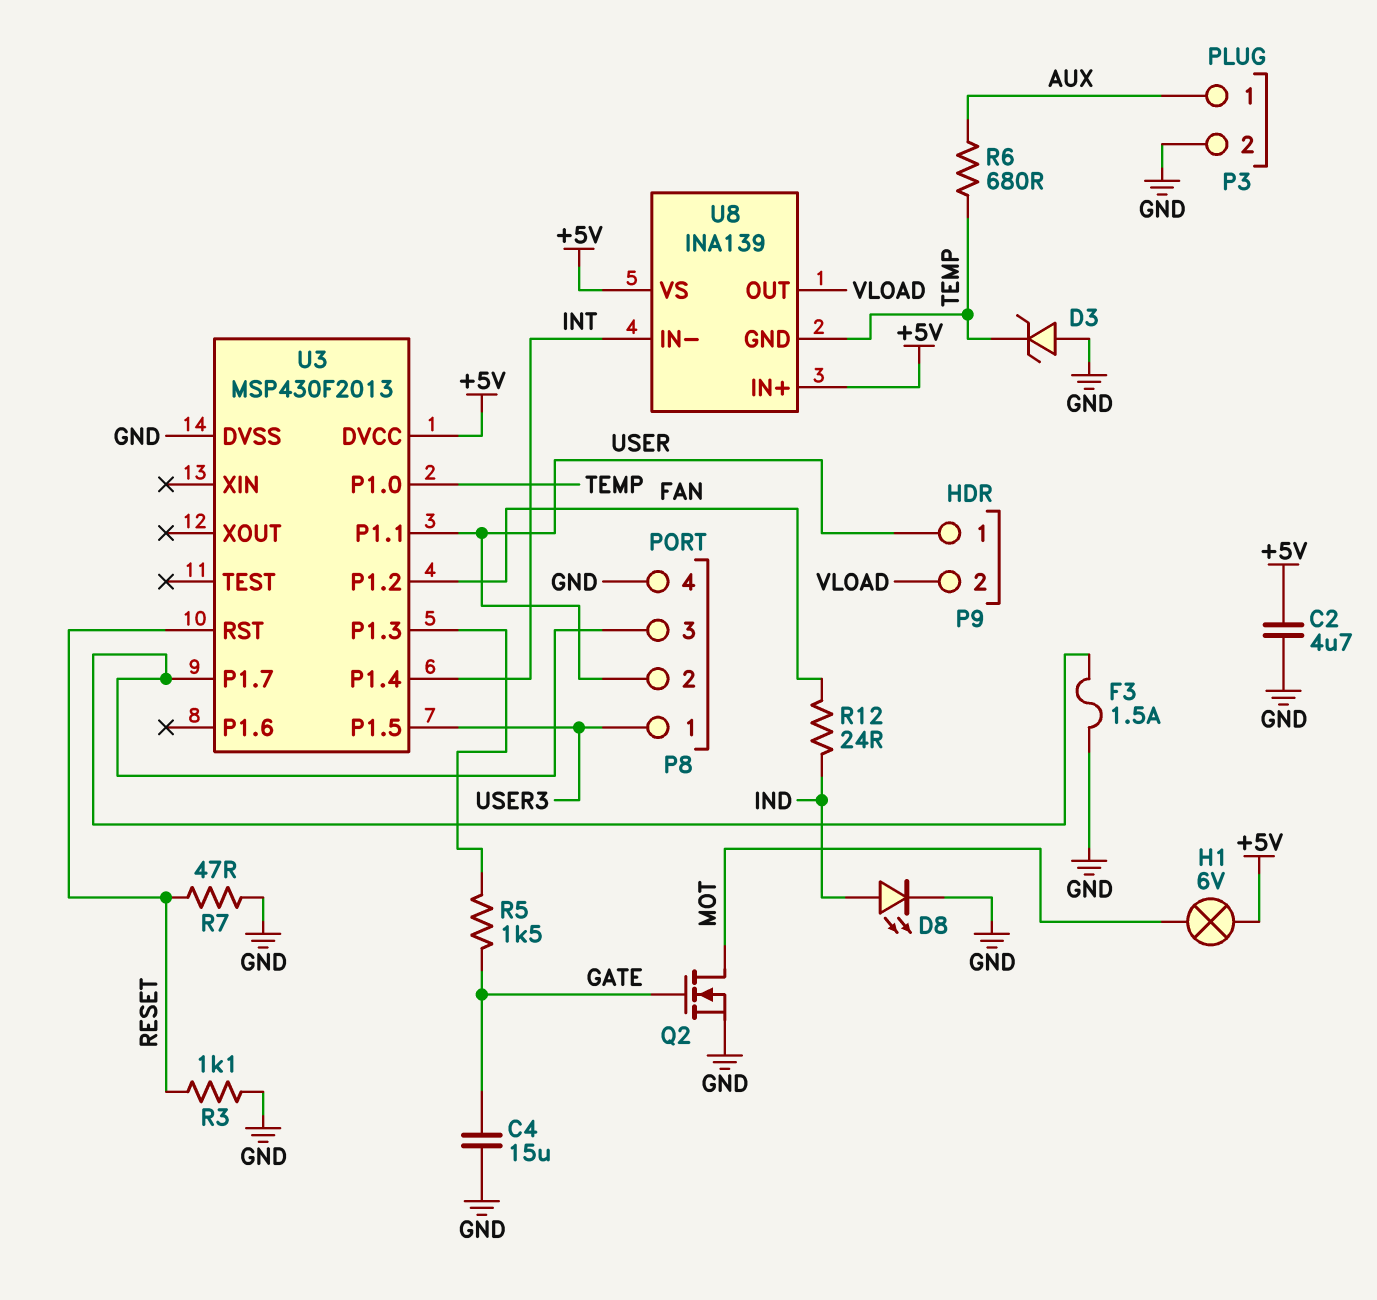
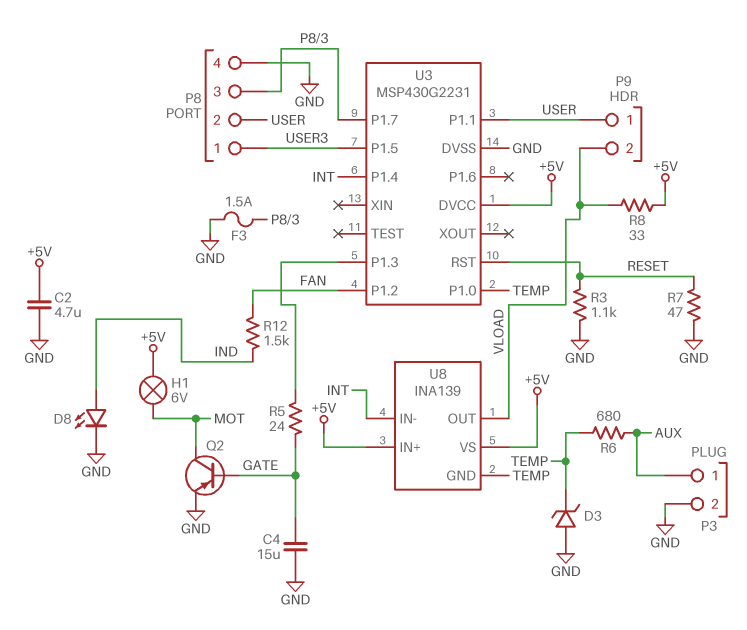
Q2: NMOS (G GATE, D MOT, S GND) -> PNP (B GATE, C MOT, E GND)
R5: 1.5k (GATE, U3/P1.3) -> 24 (GATE, U3/P1.3)
R8: none -> 33 (+5V, VLOAD)
R12: 24 (FAN, IND) -> 1.5k (FAN, IND)
U3: MSP430F2013 -> MSP430G2231

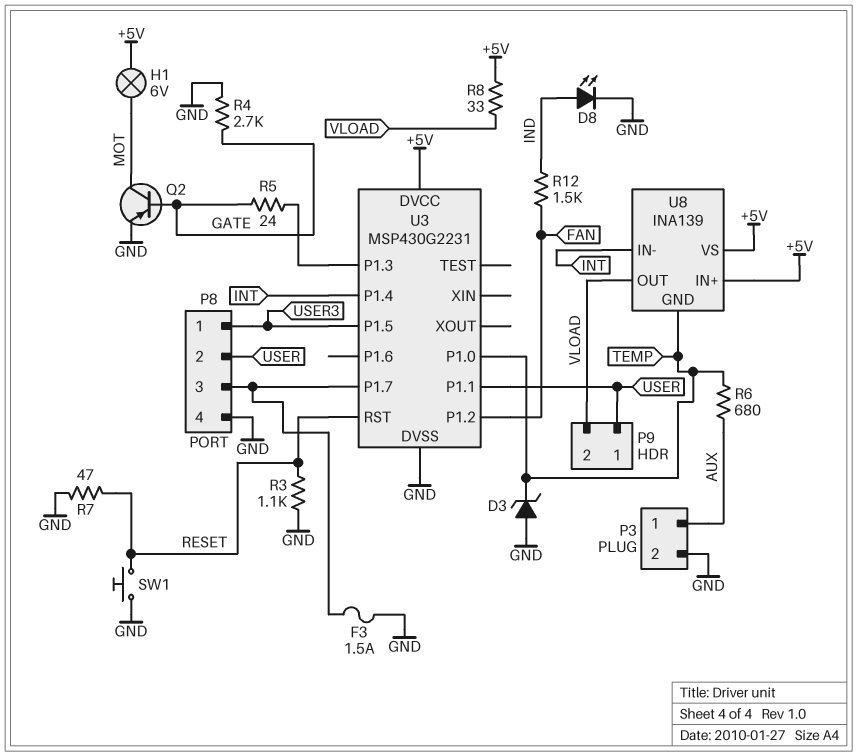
C2: 4.7uF (+5V, GND) -> none
C4: 15uF (GATE, GND) -> none
R4: none -> 2.7k (GATE, GND)
SW1: none -> button (GND, RESET)

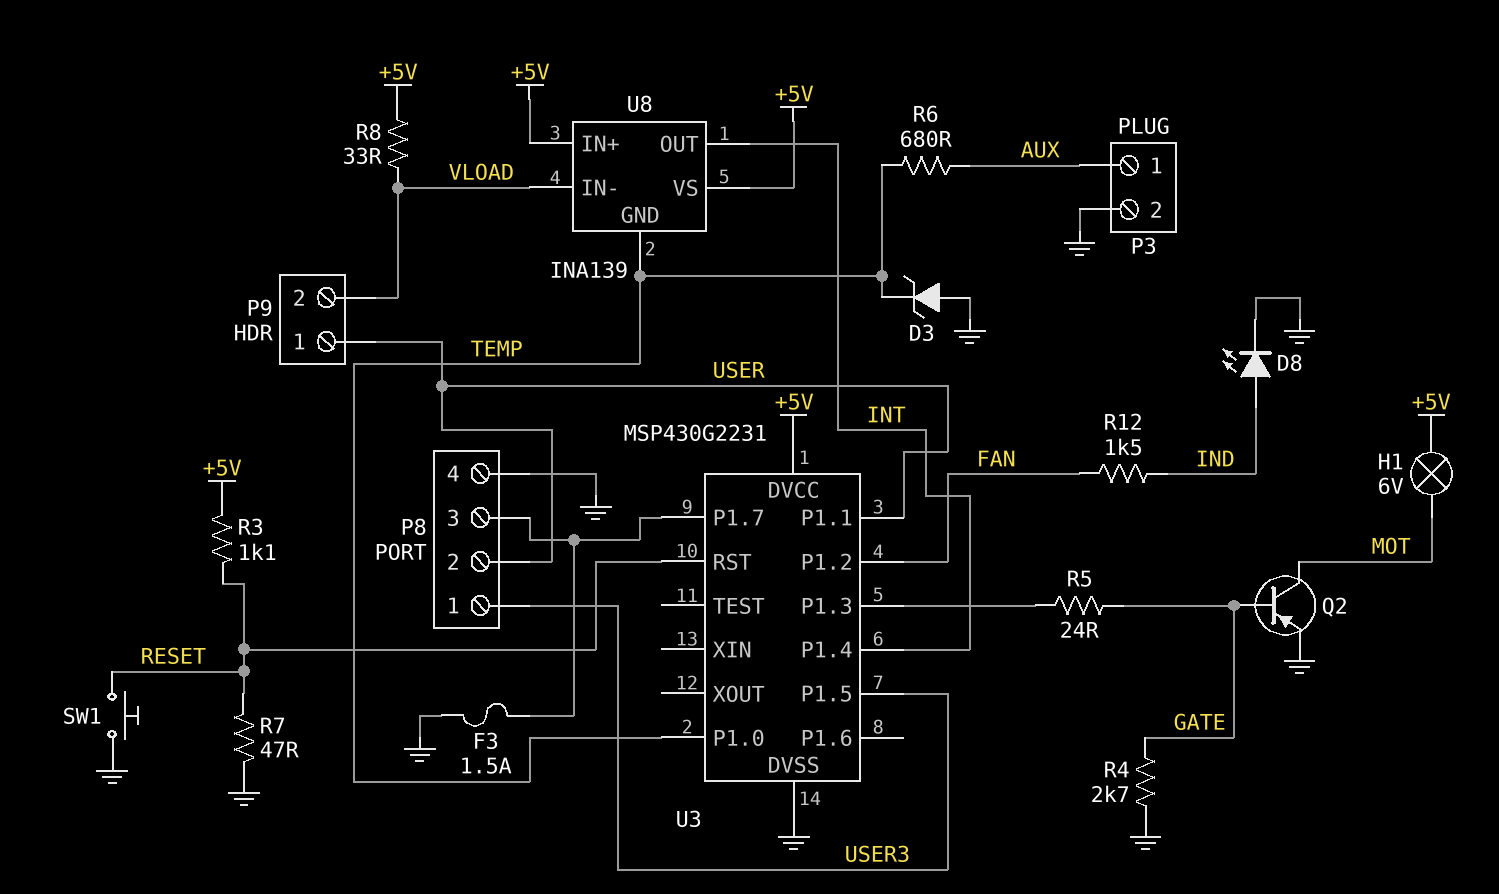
R3: 1.1k (GND, RESET) -> 1.1k (+5V, RESET)
U8 pin IN-: INT -> VLOAD
U8 pin OUT: VLOAD -> INT

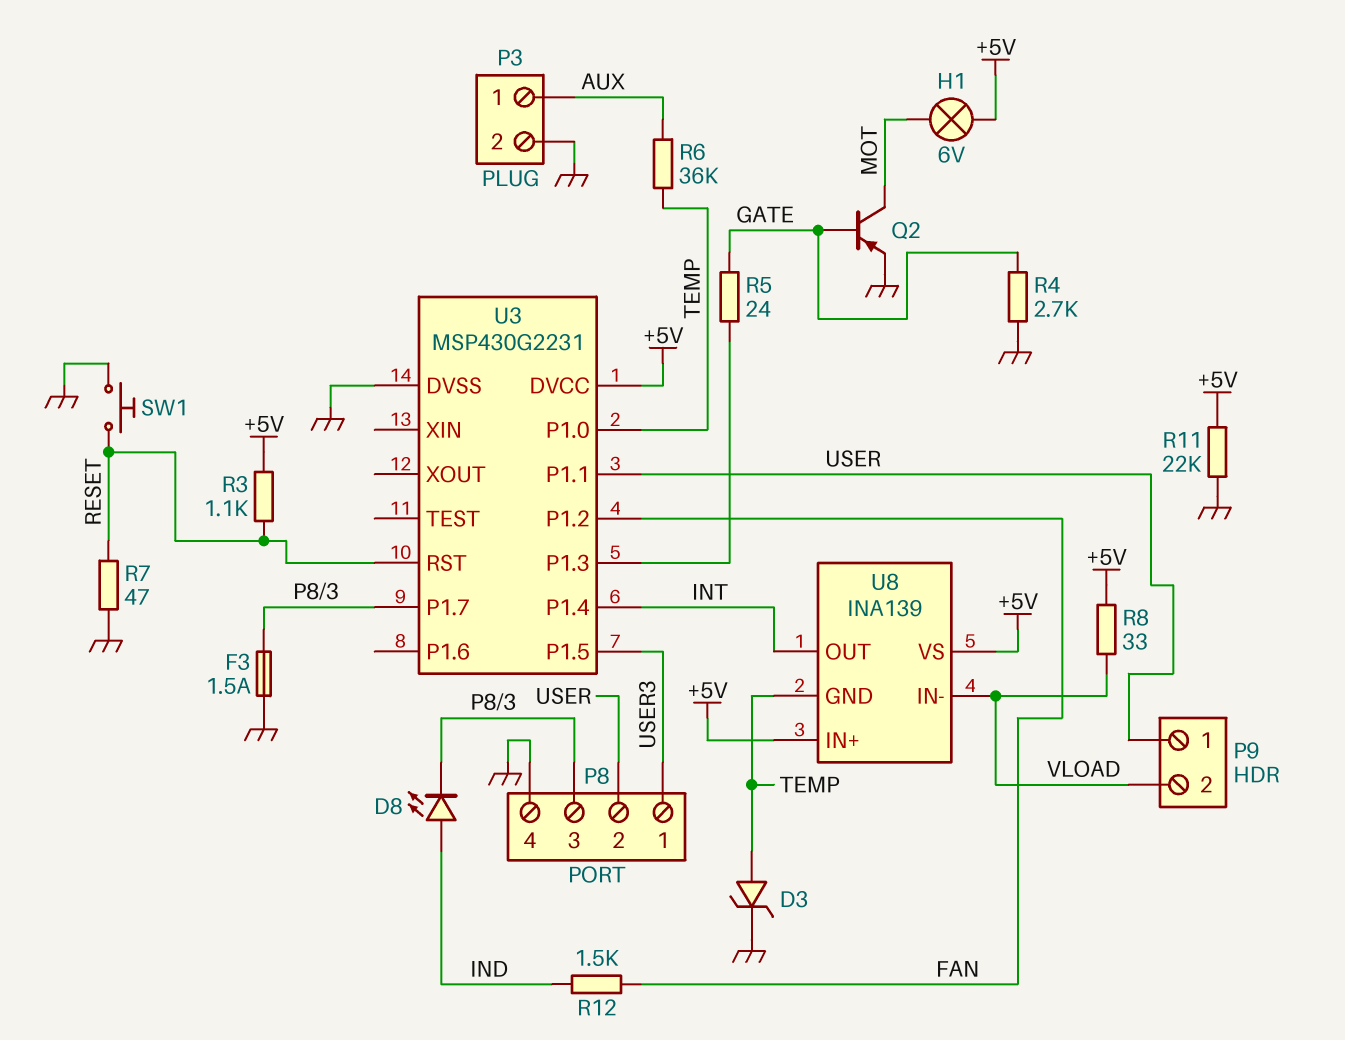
D3: zener (A GND, K TEMP) -> zener (A TEMP, K GND)
D8: LED (A IND, K GND) -> LED (A IND, K P8/3)
R6: 680 (AUX, TEMP) -> 36k (AUX, TEMP)
R11: none -> 22k (+5V, GND)

